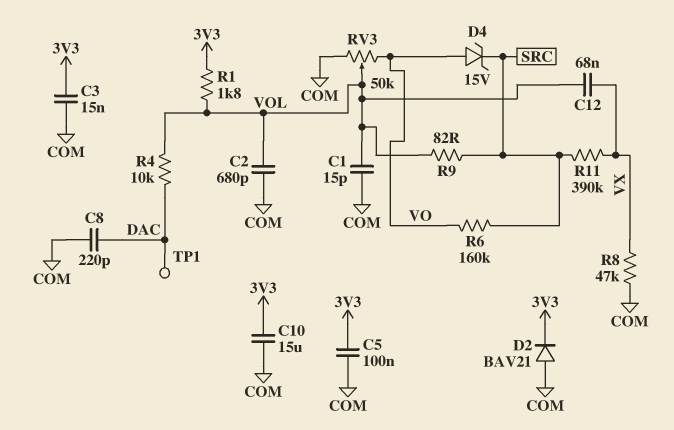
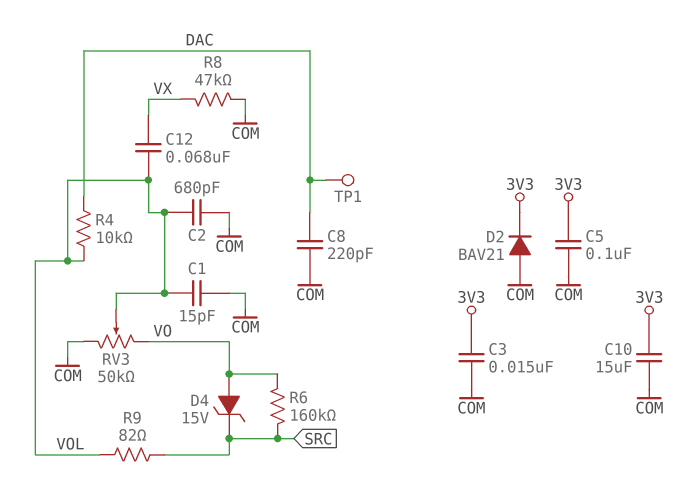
R1: 1.8k (3V3, VOL) -> none
R11: 390k (SRC, VX) -> none

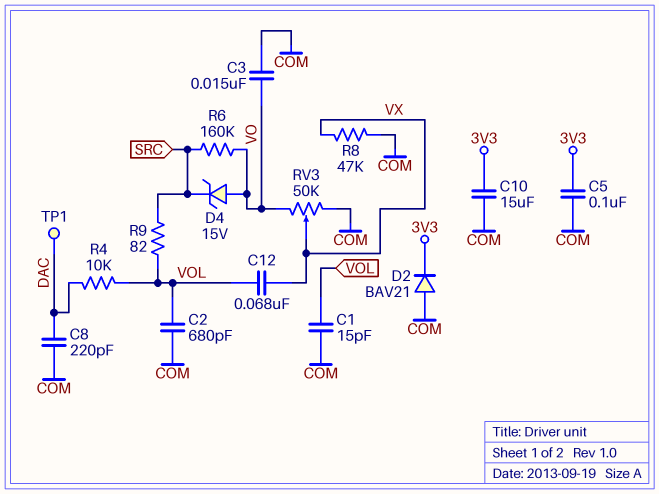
C3: 15nF (3V3, COM) -> 15nF (COM, VO)
RV3: 50k (COM, VO, wiper VOL) -> 50k (COM, VO, wiper VX)

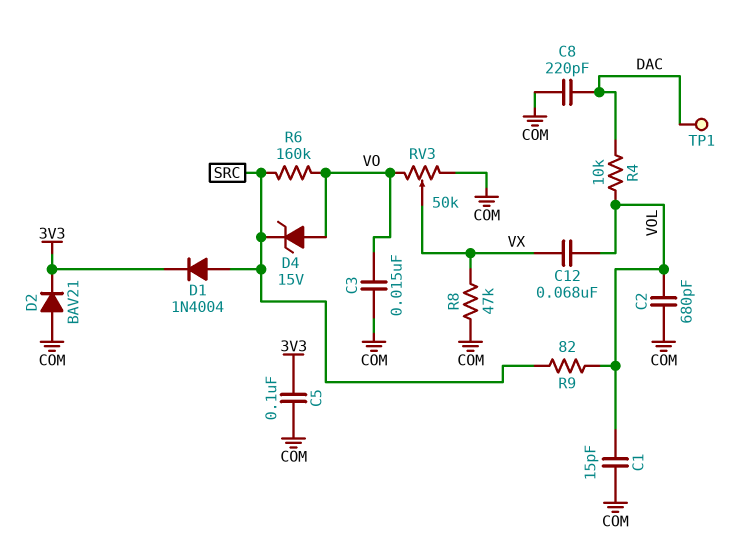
C10: 15uF (3V3, COM) -> none
D1: none -> diode 1N4004 (A SRC, K 3V3)

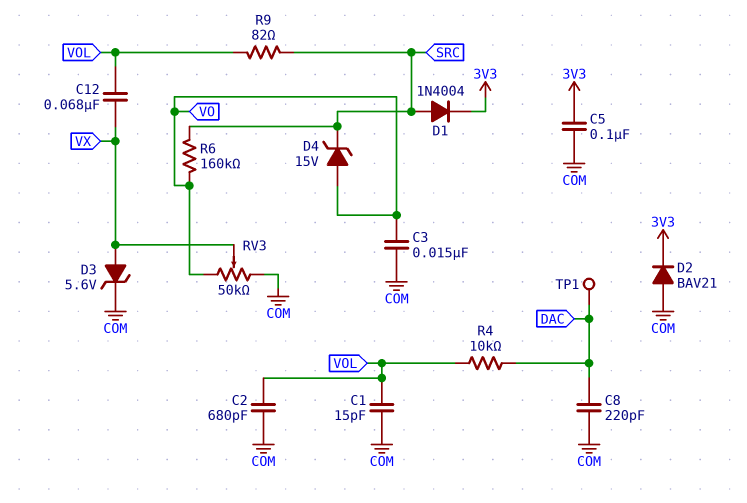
D3: none -> zener 5.6V (A VX, K COM)
R8: 47k (COM, VX) -> none

